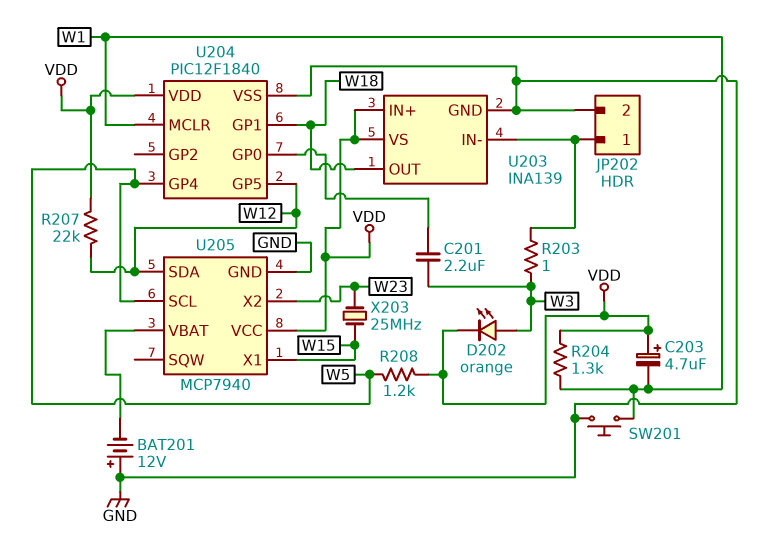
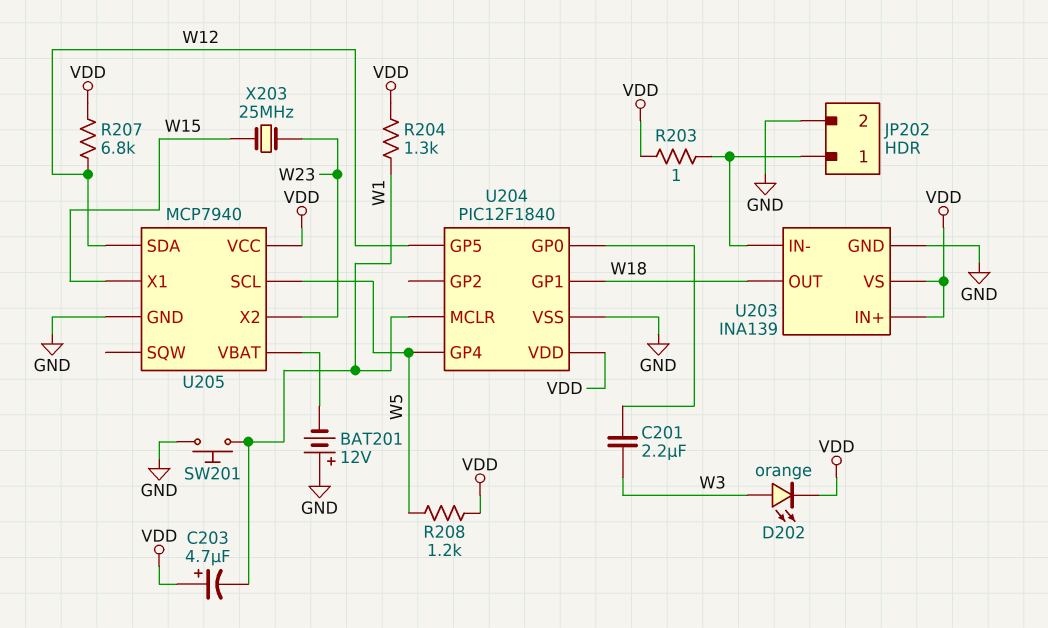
R203: 1 (JP202/1, W3) -> 1 (JP202/1, VDD)
R207: 22k (VDD, W12) -> 6.8k (VDD, W12)

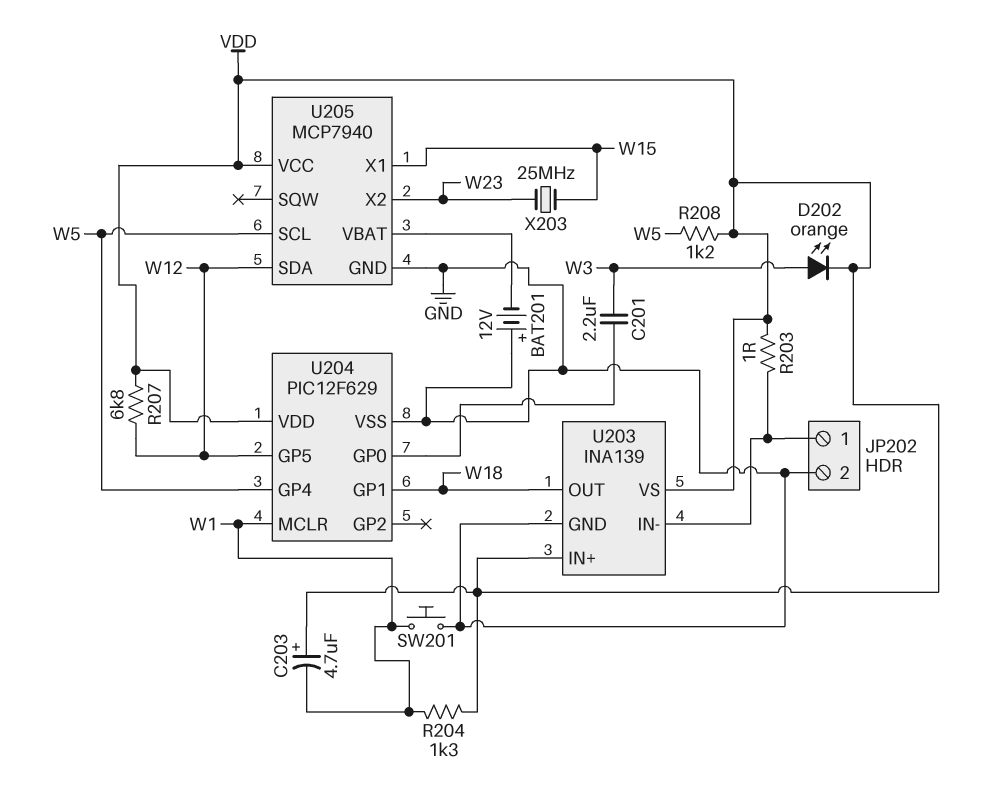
U204: PIC12F1840 -> PIC12F629

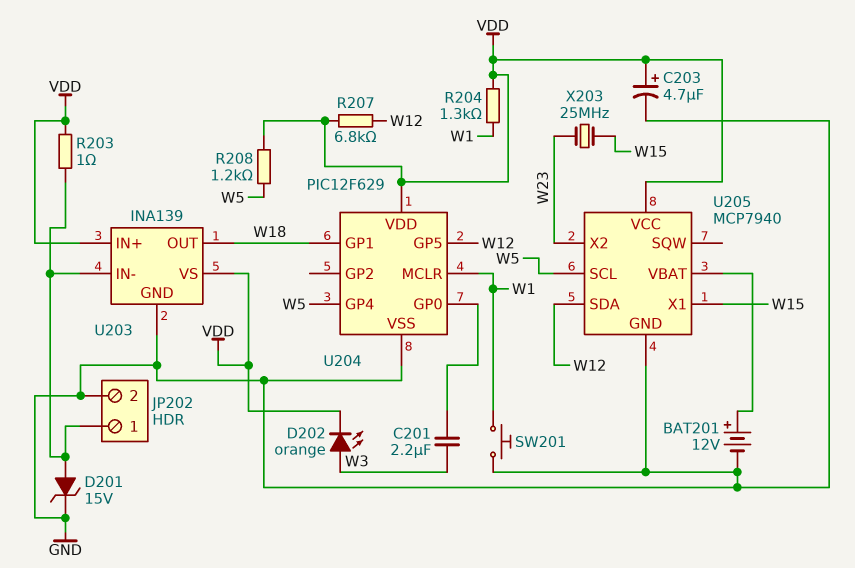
BAT201: 12V (plus GND, minus U205/VBAT) -> 12V (plus U205/VBAT, minus GND)
C203: 4.7uF (plus VDD, minus W1) -> 4.7uF (plus VDD, minus GND)
D201: none -> zener 15V (A JP202/1, K GND)

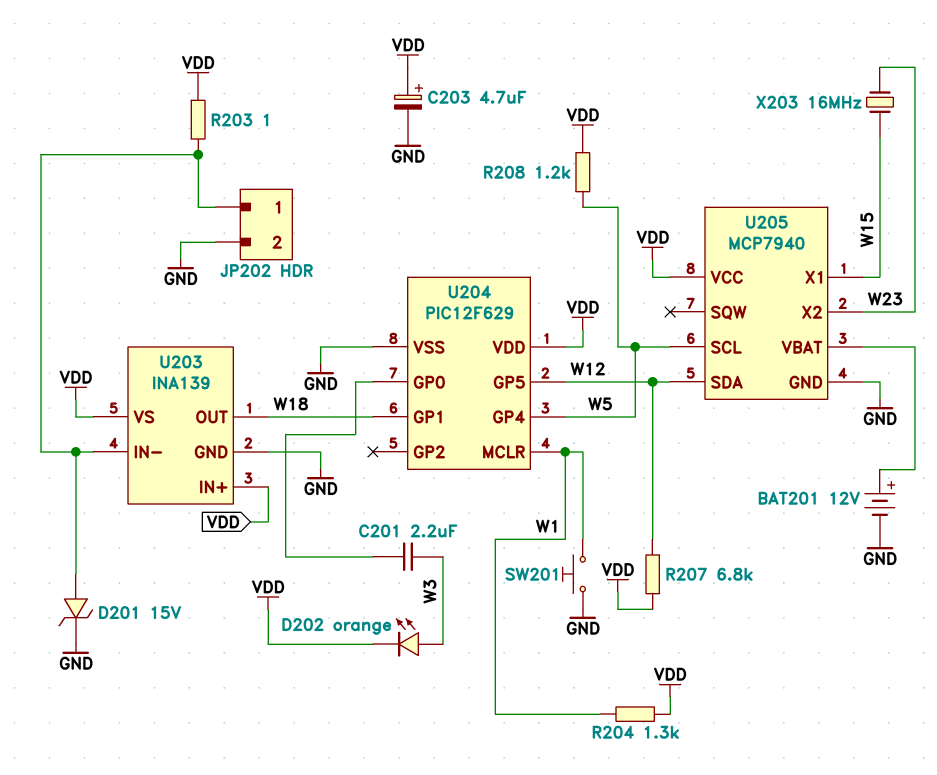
X203: 25MHz (W15, W23) -> 16MHz (W15, W23)

